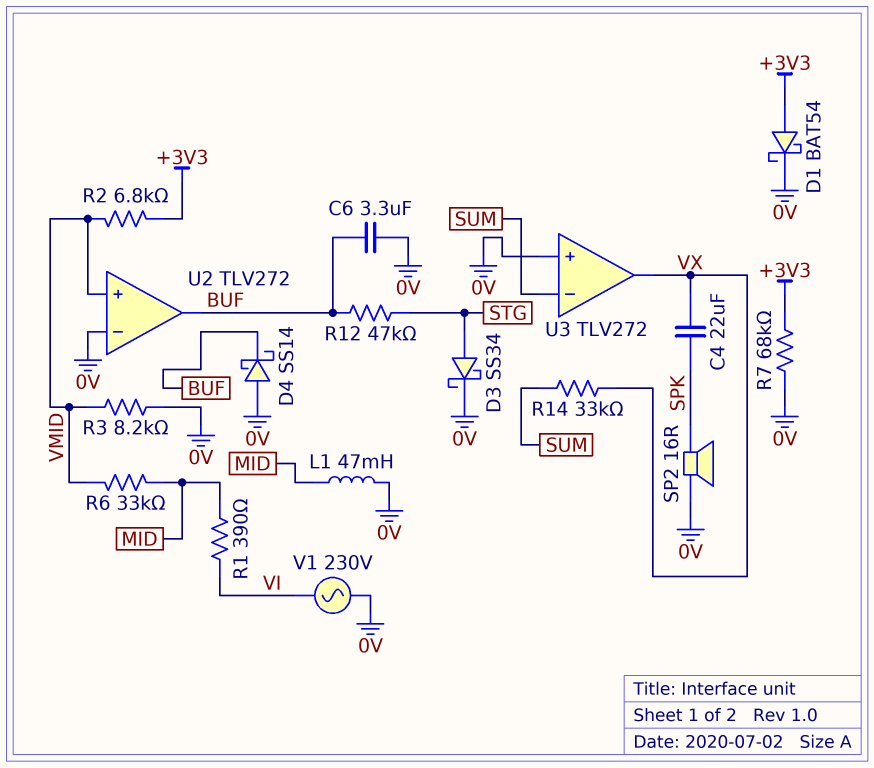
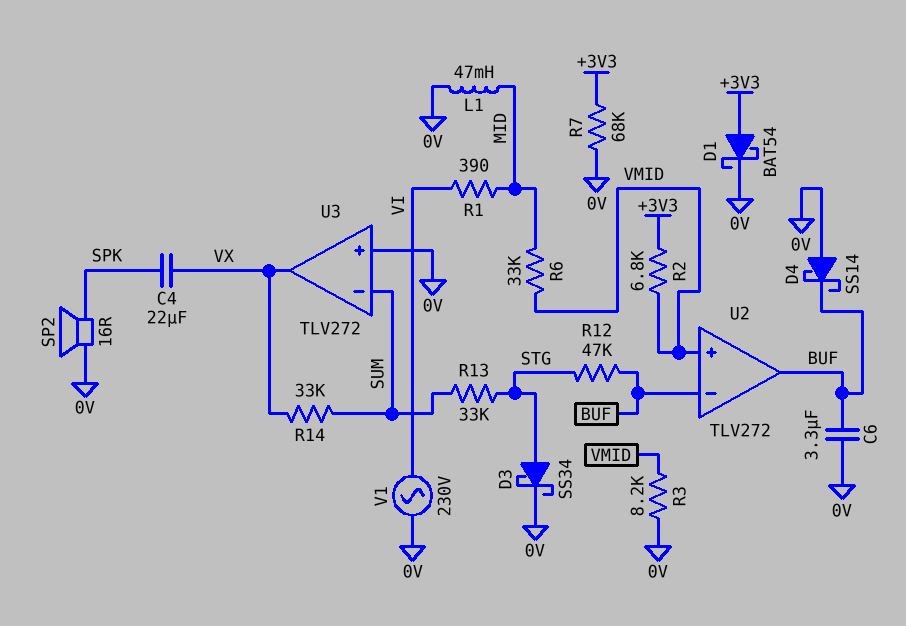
R13: none -> 33k (STG, SUM)
U2 pin in-: 0V -> BUF

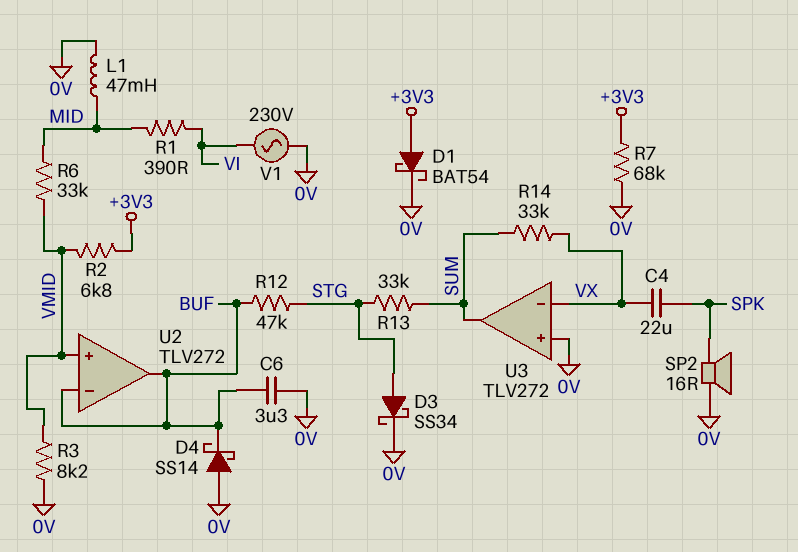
U3 pin in-: SUM -> VX
U3 pin out: VX -> SUM

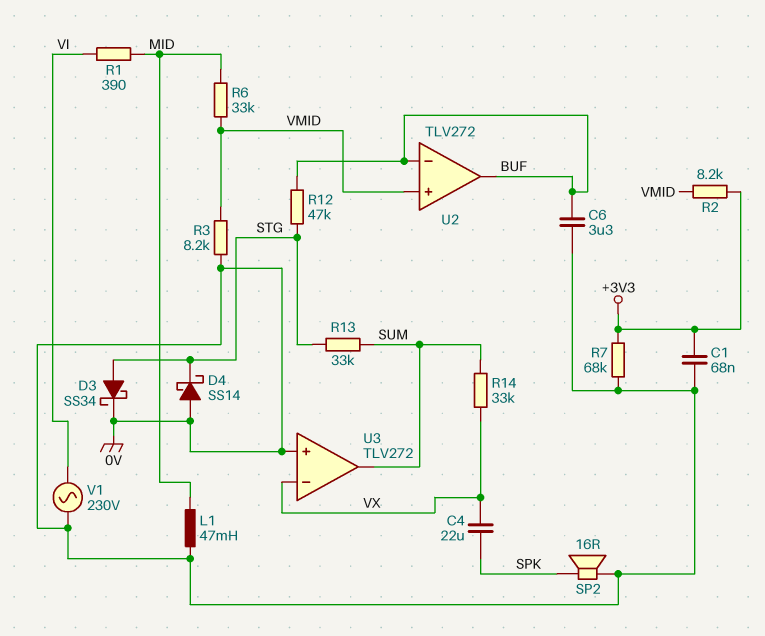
C1: none -> 68nF (+3V3, 0V)
D1: schottky BAT54 (A +3V3, K 0V) -> none
D4: schottky SS14 (A 0V, K BUF) -> schottky SS14 (A 0V, K STG)
R2: 6.8k (+3V3, VMID) -> 8.2k (+3V3, VMID)

